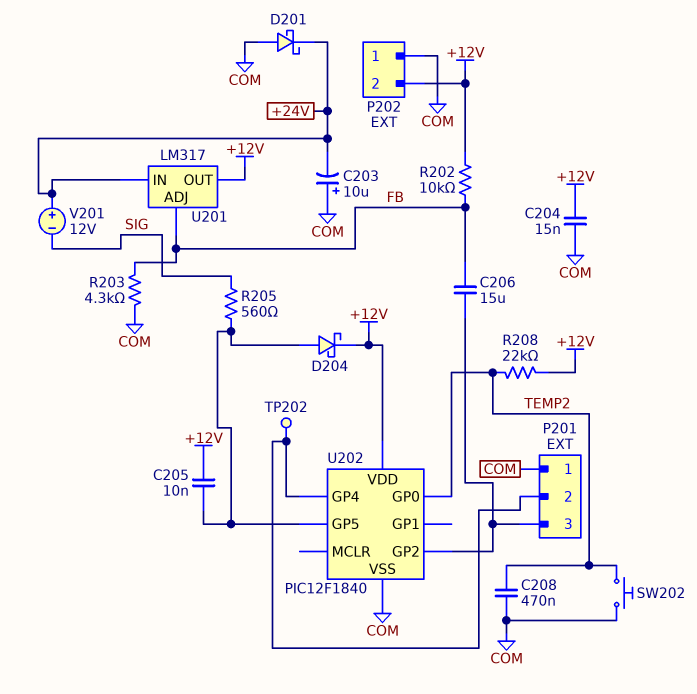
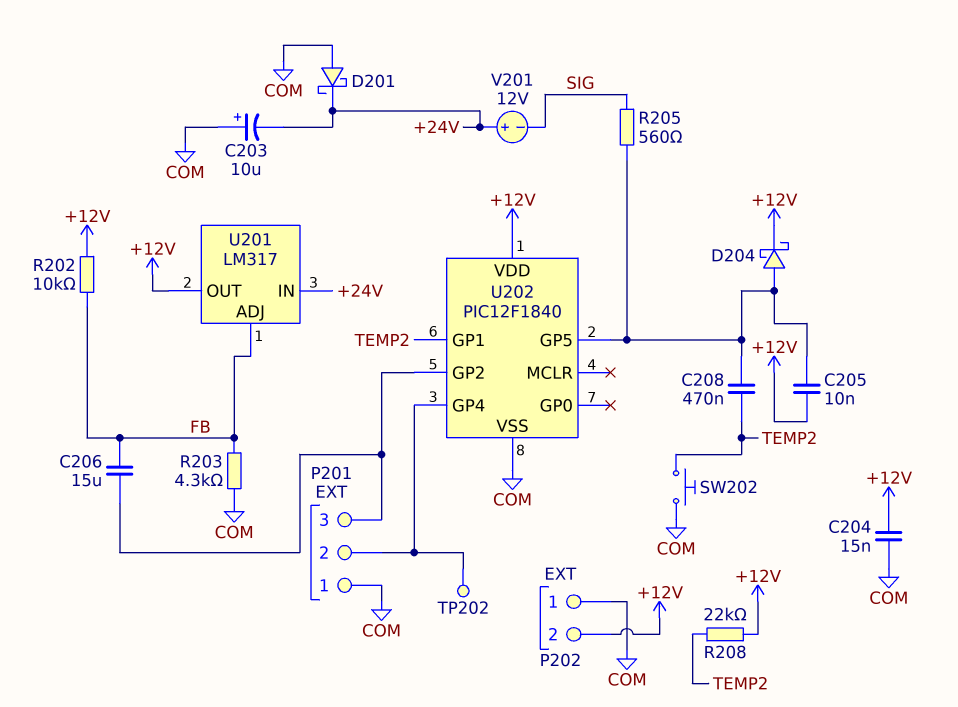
C208: 470nF (COM, TEMP2) -> 470nF (TEMP2, U202/GP5)
U202 pin GP0: TEMP2 -> none
U202 pin GP1: none -> TEMP2

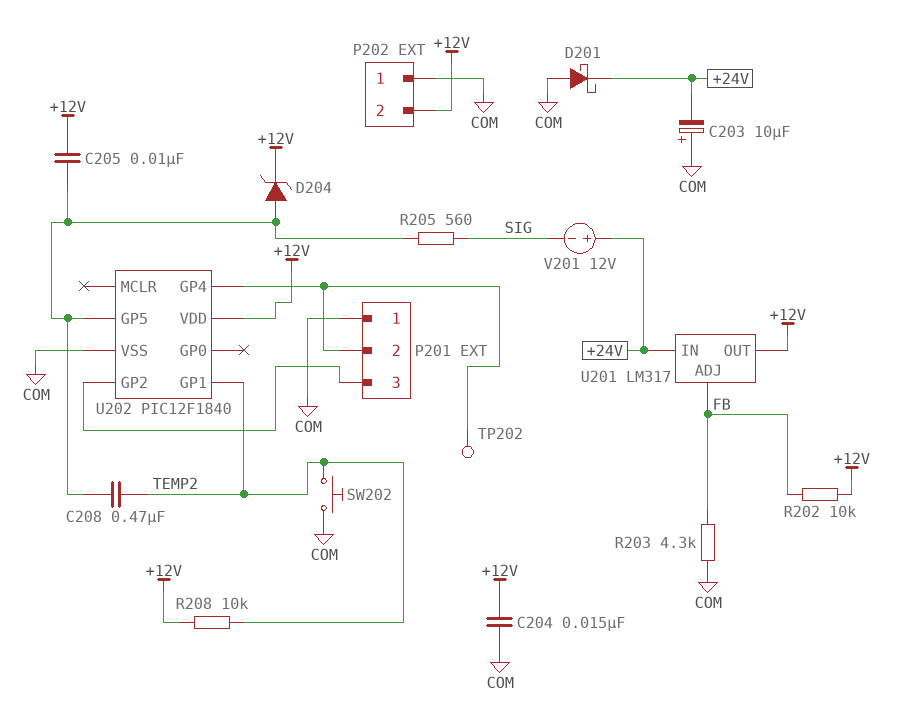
C206: 15uF (FB, P201/3) -> none
D204: schottky (A U202/GP5, K +12V) -> zener (A U202/GP5, K +12V)
R208: 22k (+12V, TEMP2) -> 10k (+12V, TEMP2)

